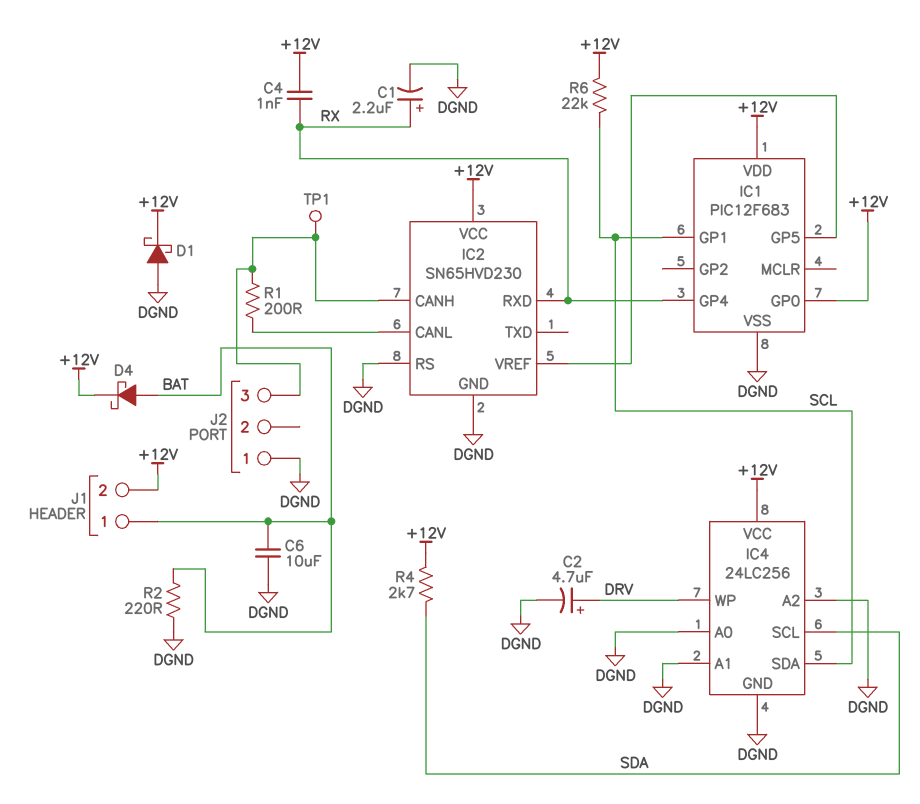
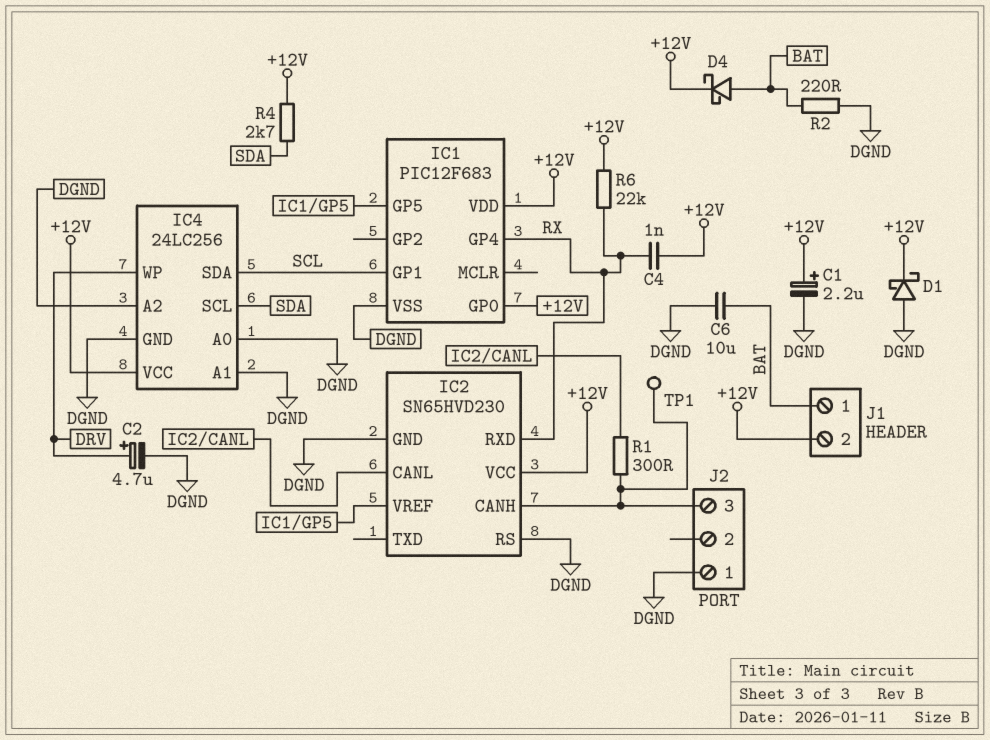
C1: 2.2uF (plus RX, minus DGND) -> 2.2uF (plus +12V, minus DGND)
R1: 200 (IC2/CANH, IC2/CANL) -> 300 (IC2/CANH, IC2/CANL)
R6: 22k (+12V, SCL) -> 22k (+12V, RX)

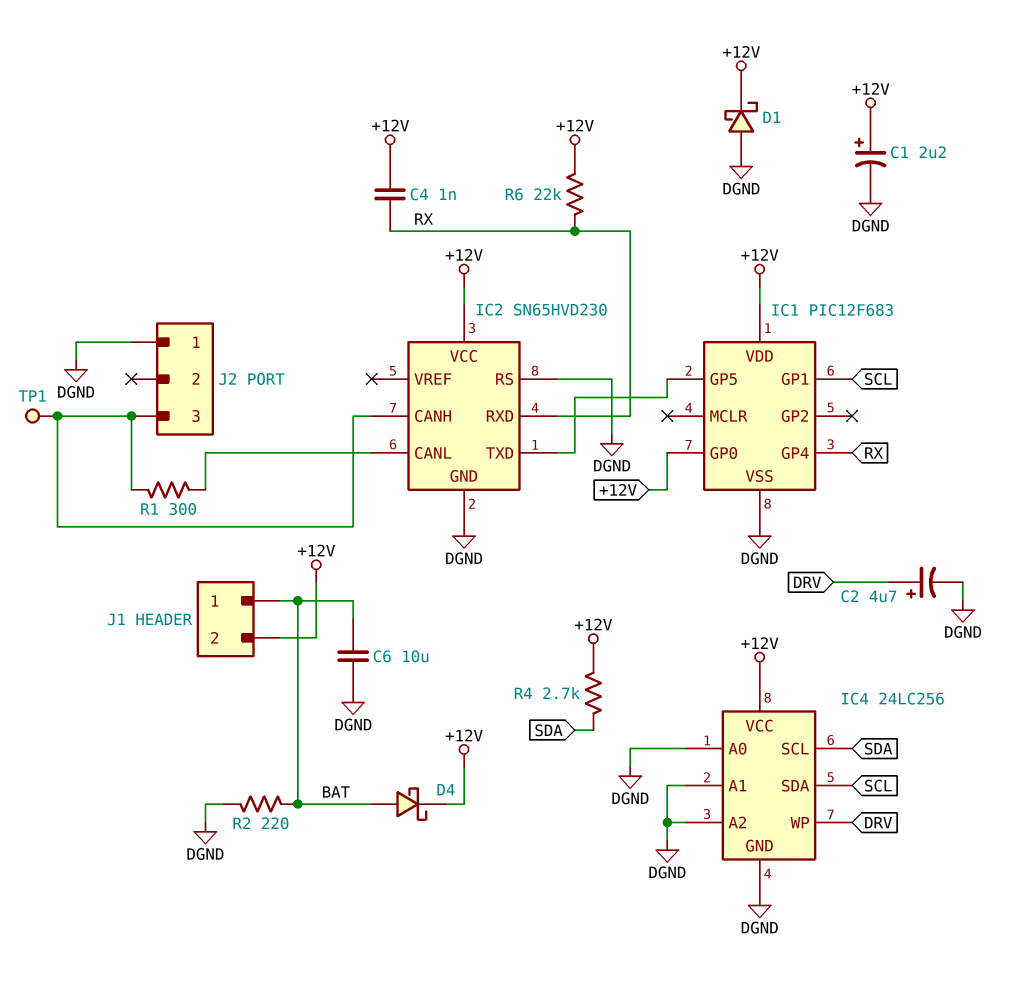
IC2 pin TXD: none -> IC1/GP5
IC2 pin VREF: IC1/GP5 -> none

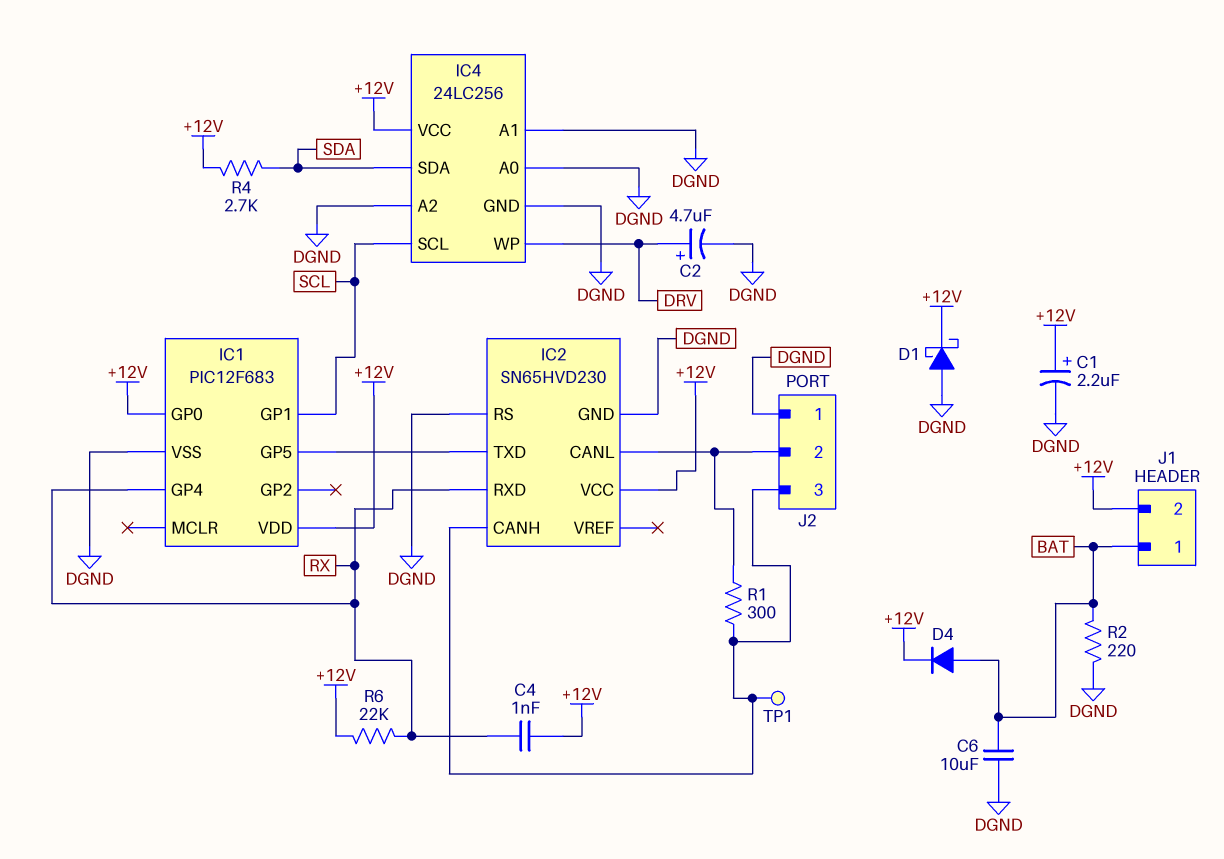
D4: schottky (A BAT, K +12V) -> diode (A BAT, K +12V)
IC4 pin SCL: SDA -> SCL
IC4 pin SDA: SCL -> SDA
J2 pin 2: none -> IC2/CANL

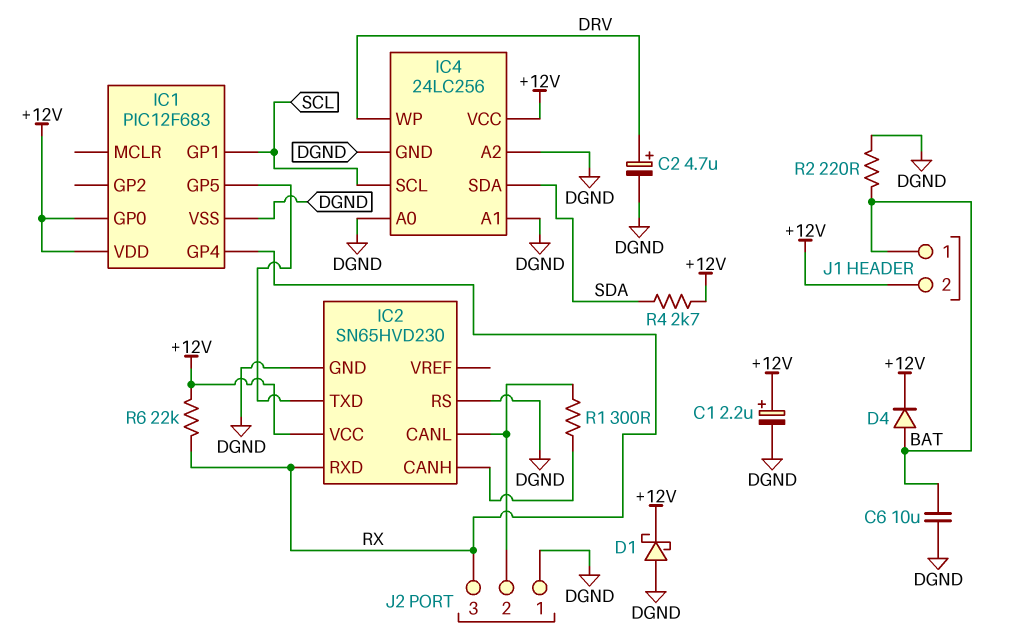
C4: 1nF (+12V, RX) -> none
J2 pin 3: IC2/CANH -> RX
TP1: test point (IC2/CANH) -> none

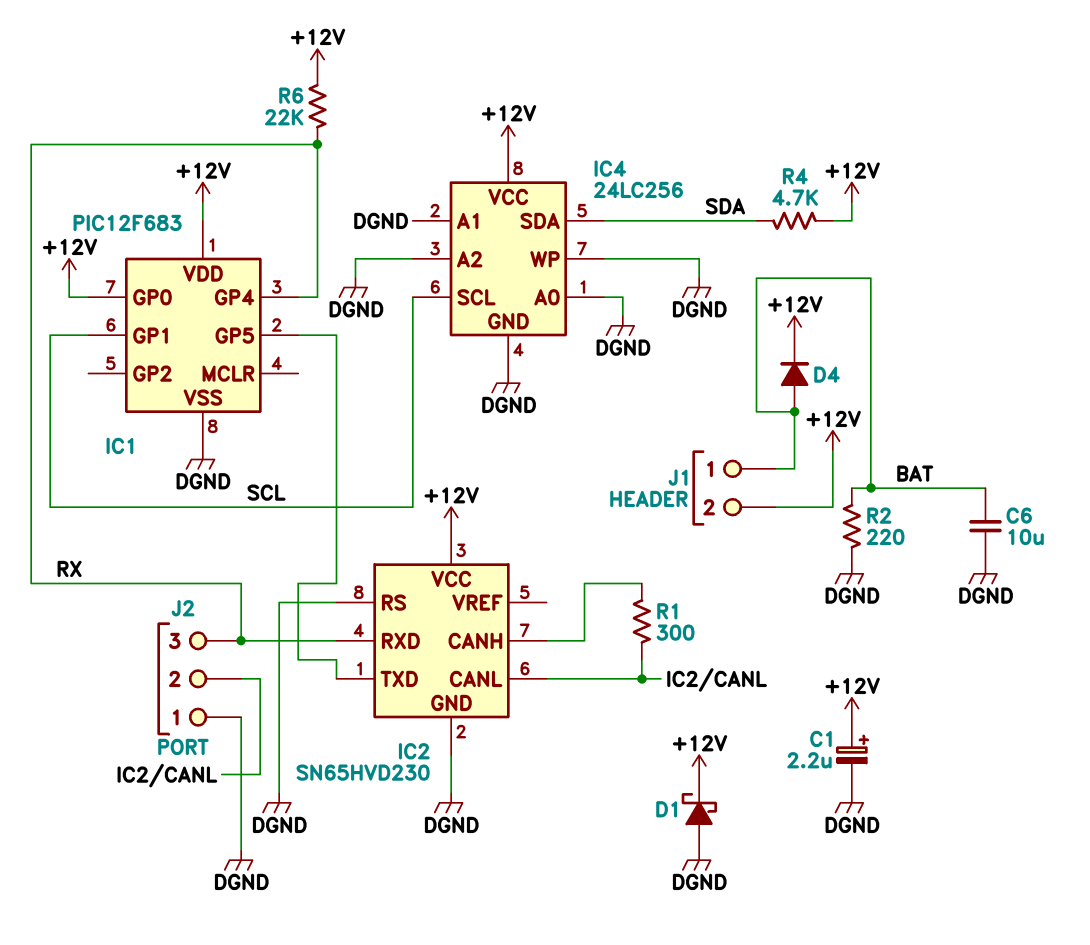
C2: 4.7uF (plus DRV, minus DGND) -> none
IC4 pin WP: DRV -> DGND
R4: 2.7k (+12V, SDA) -> 4.7k (+12V, SDA)

